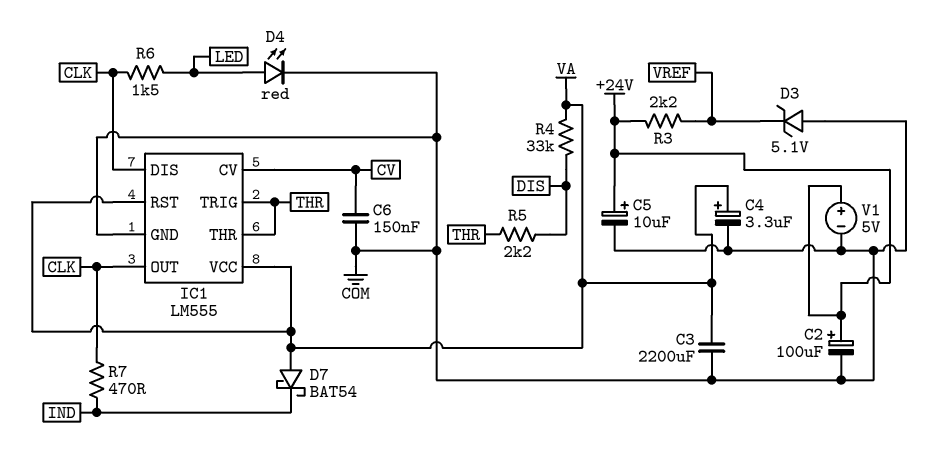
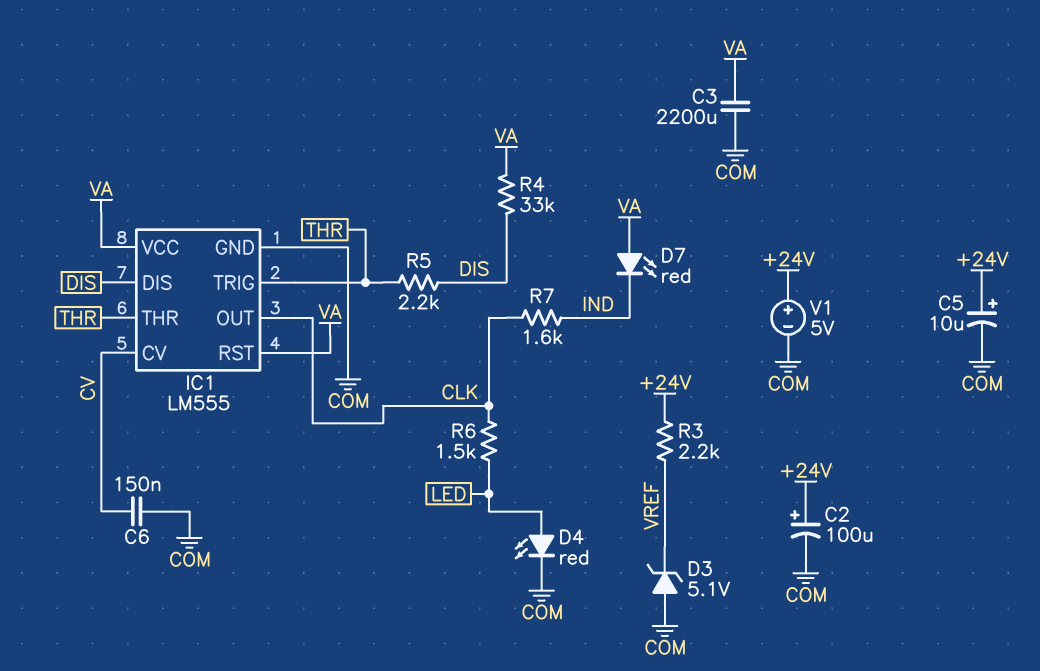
C4: 3.3uF (plus VA, minus COM) -> none
D7: schottky BAT54 (A VA, K IND) -> LED red (A VA, K IND)
IC1 pin DIS: CLK -> DIS
R7: 470 (CLK, IND) -> 1.6k (CLK, IND)

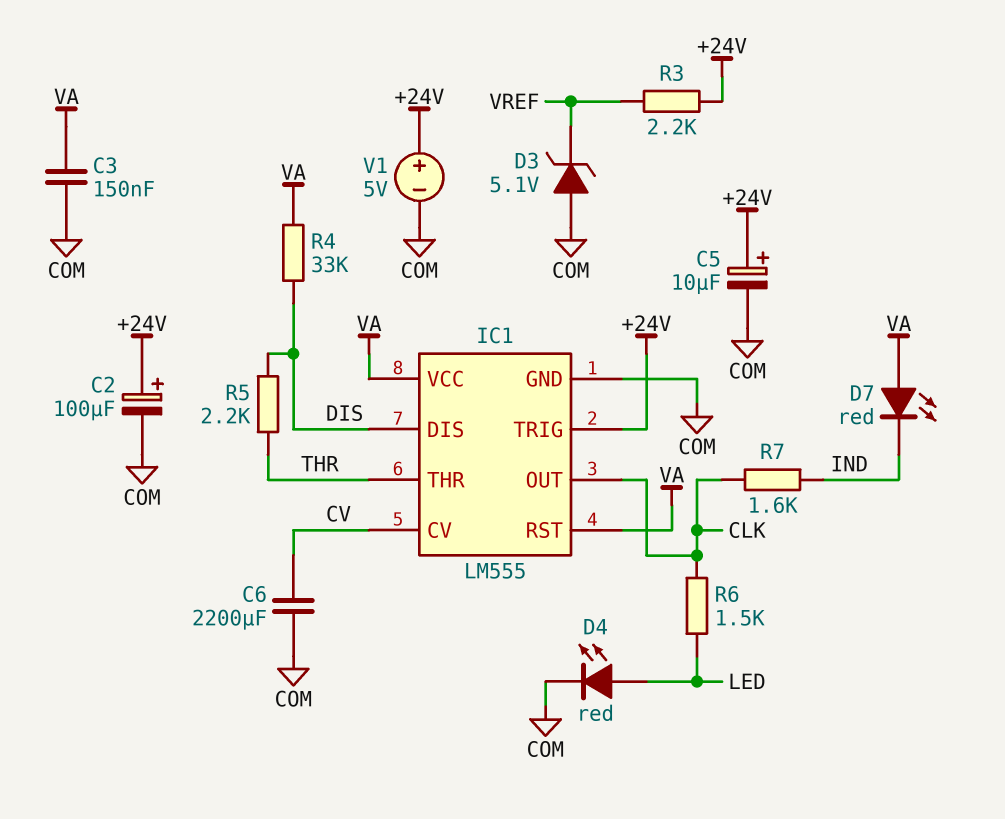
C3: 2200uF (COM, VA) -> 150nF (COM, VA)
C6: 150nF (COM, CV) -> 2200uF (COM, CV)
IC1 pin TRIG: THR -> +24V

